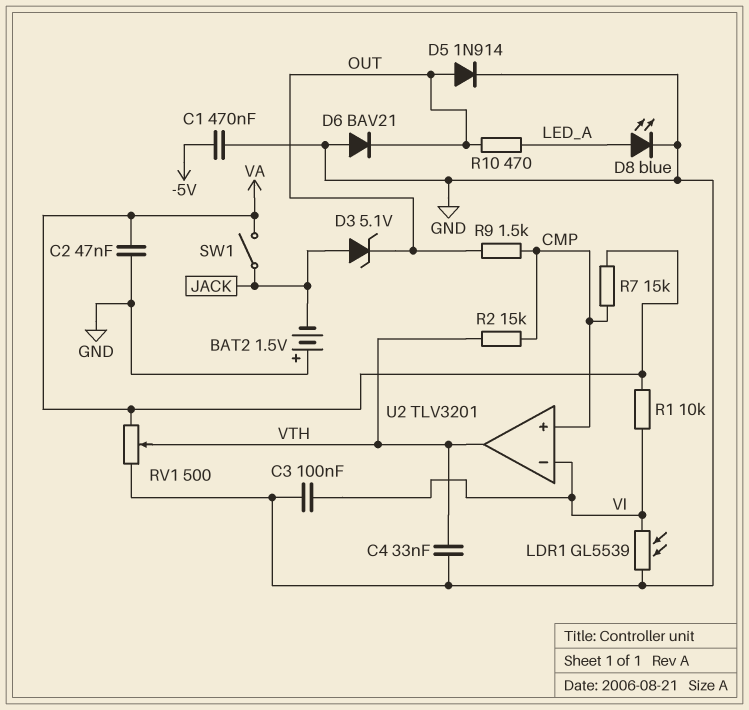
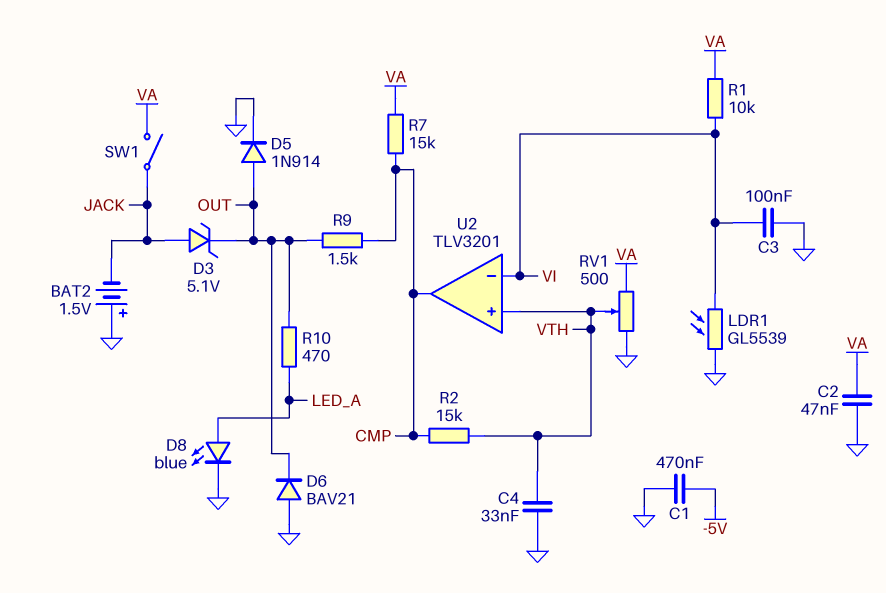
U2 pin in+: CMP -> VTH
U2 pin out: VTH -> CMP

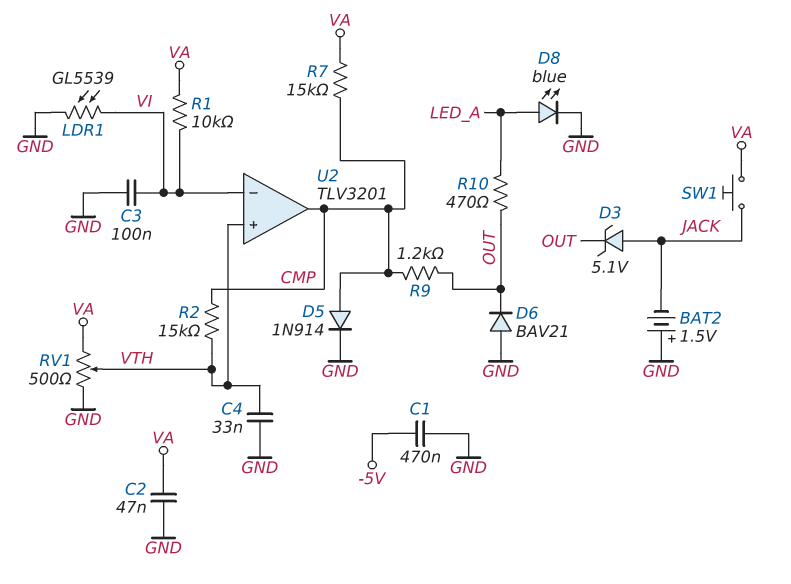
D5: diode 1N914 (A OUT, K GND) -> diode 1N914 (A CMP, K GND)
R9: 1.5k (CMP, OUT) -> 1.2k (CMP, OUT)
SW1: switch (JACK, VA) -> button (JACK, VA)

